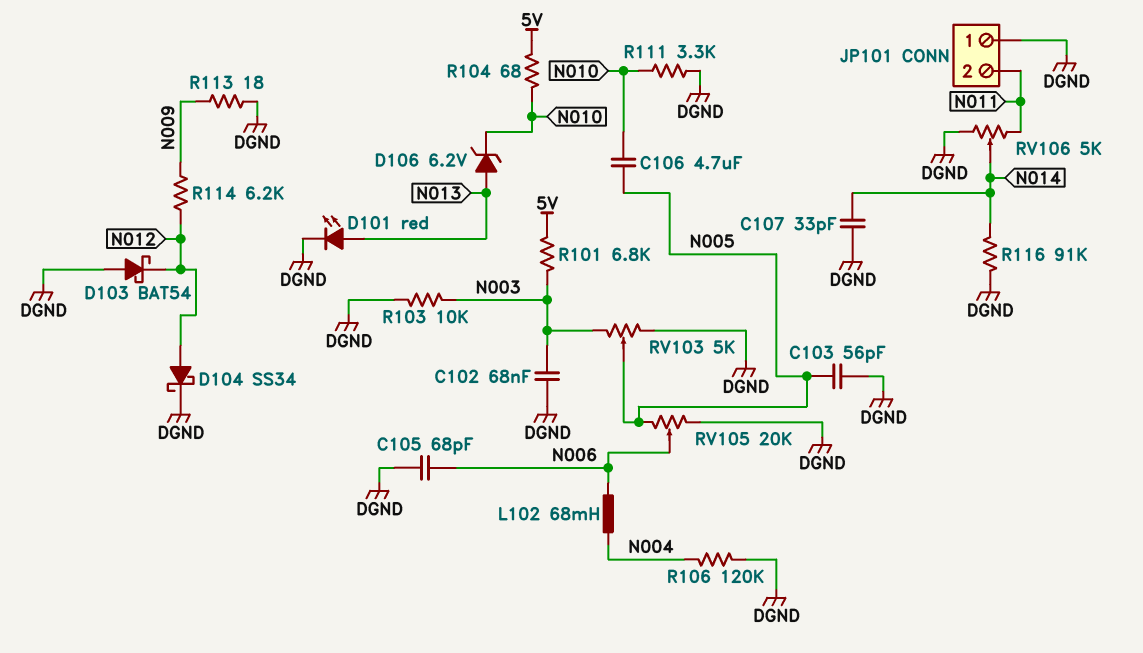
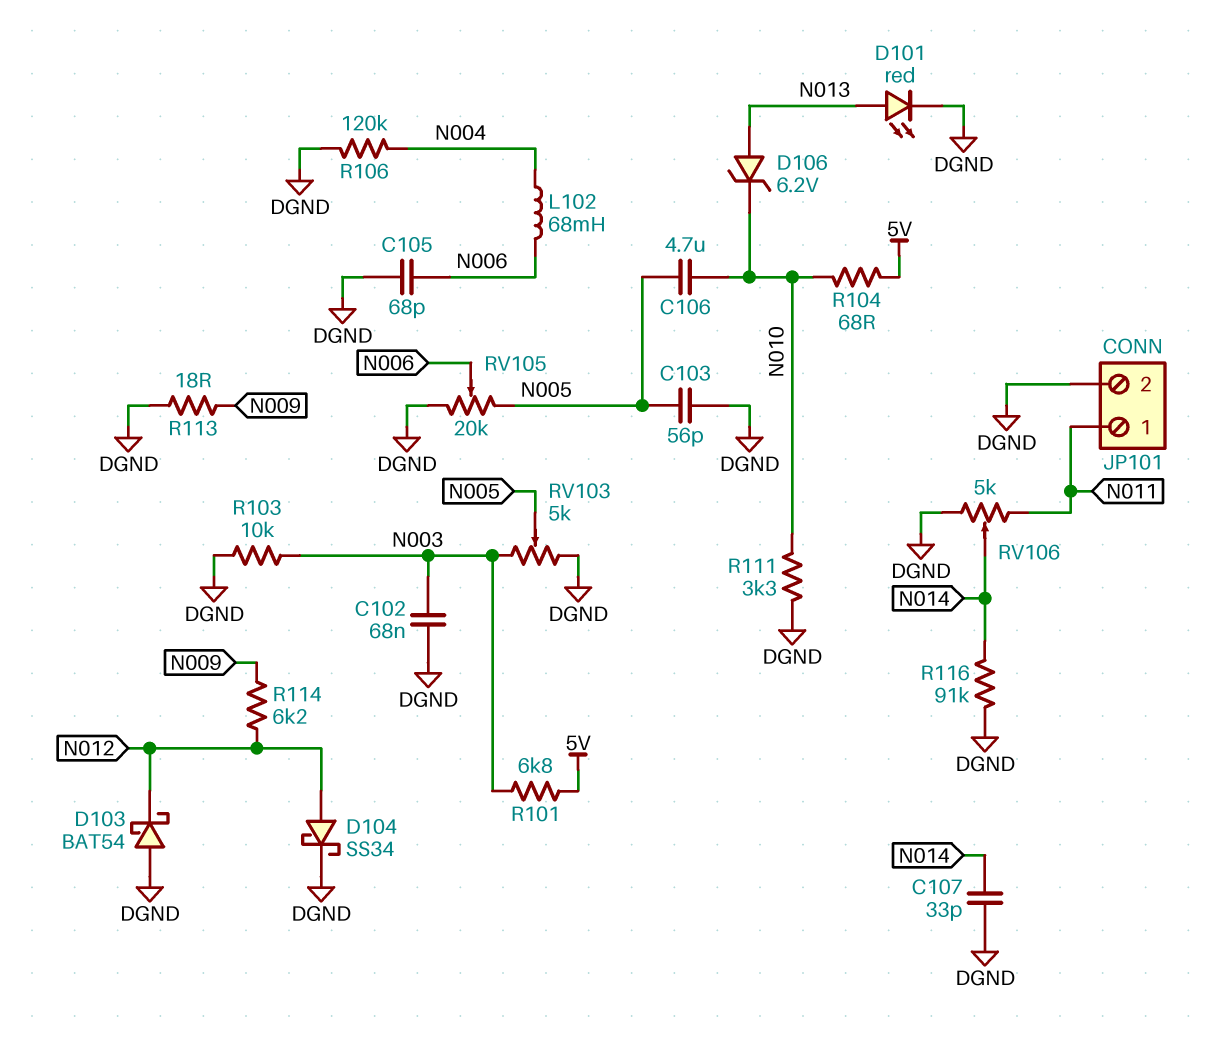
JP101 pin 1: DGND -> N011
JP101 pin 2: N011 -> DGND

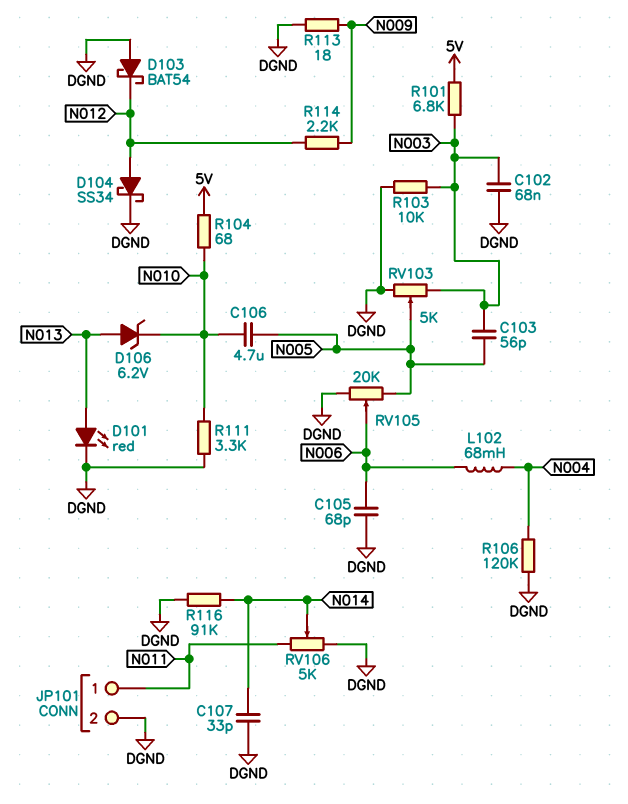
C103: 56pF (DGND, N005) -> 56pF (N003, N005)
R114: 6.2k (N009, N012) -> 2.2k (N009, N012)

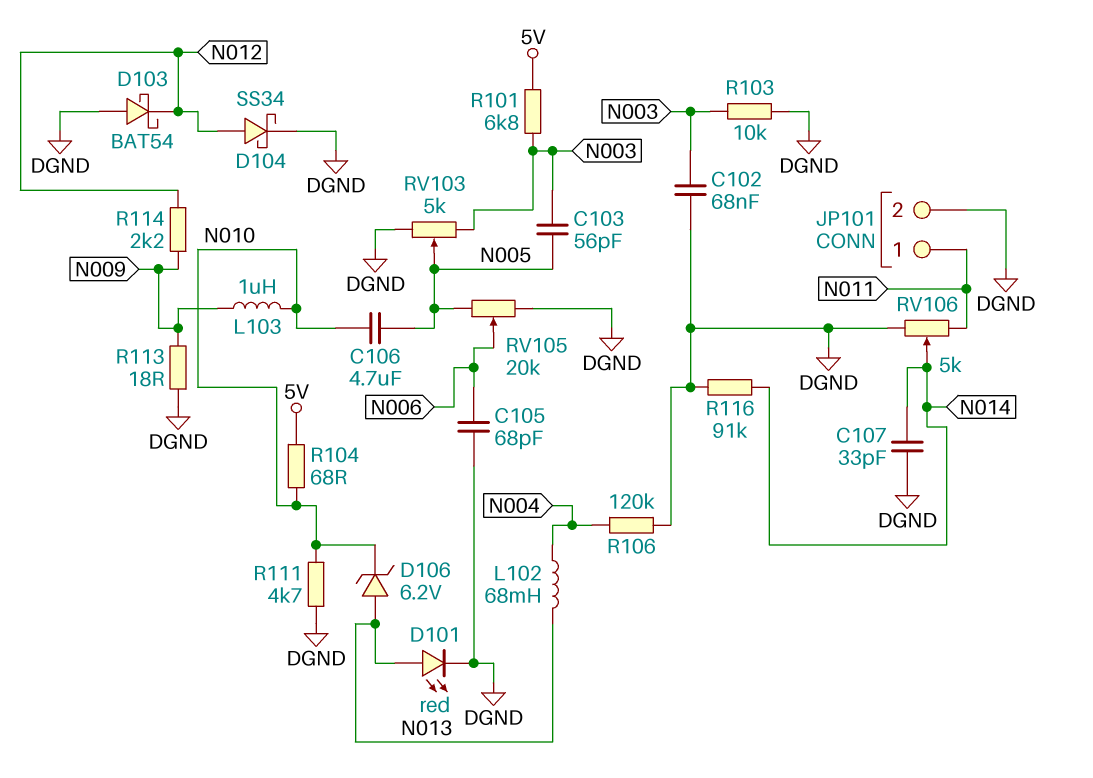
L102: 68mH (N004, N006) -> 68mH (N004, N013)
L103: none -> 1uH (N009, N010)
R111: 3.3k (DGND, N010) -> 4.7k (DGND, N010)

